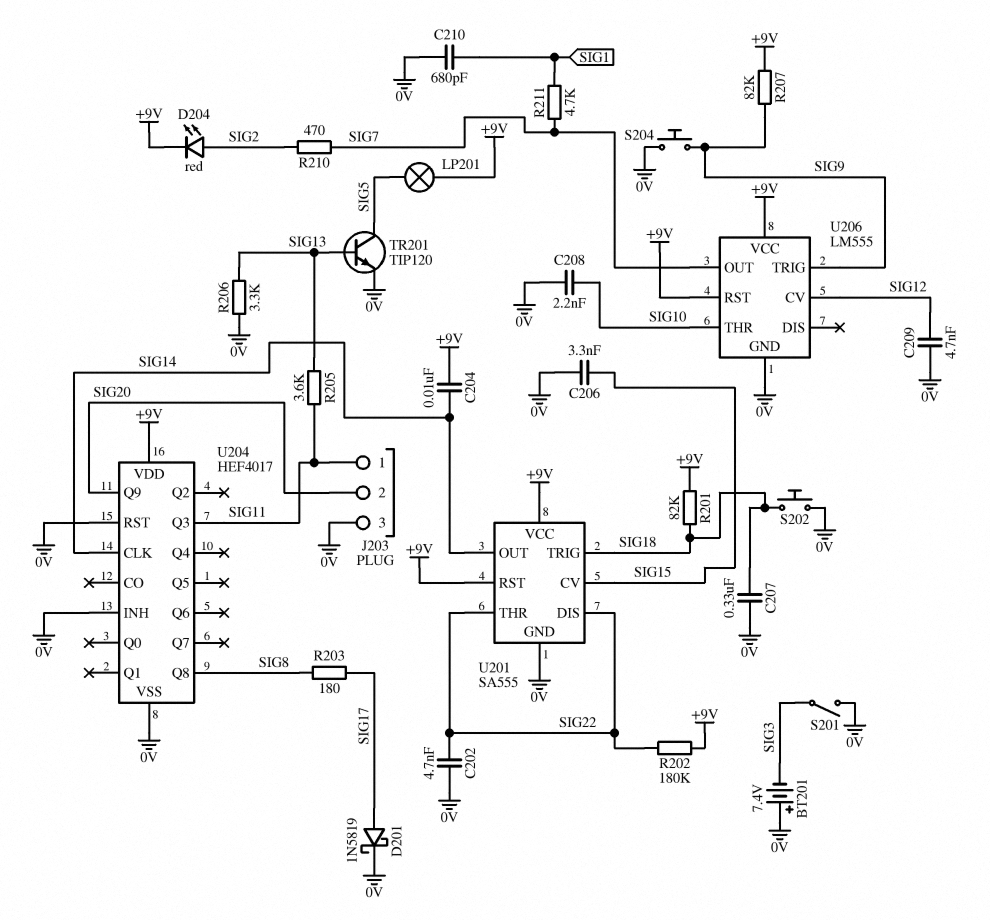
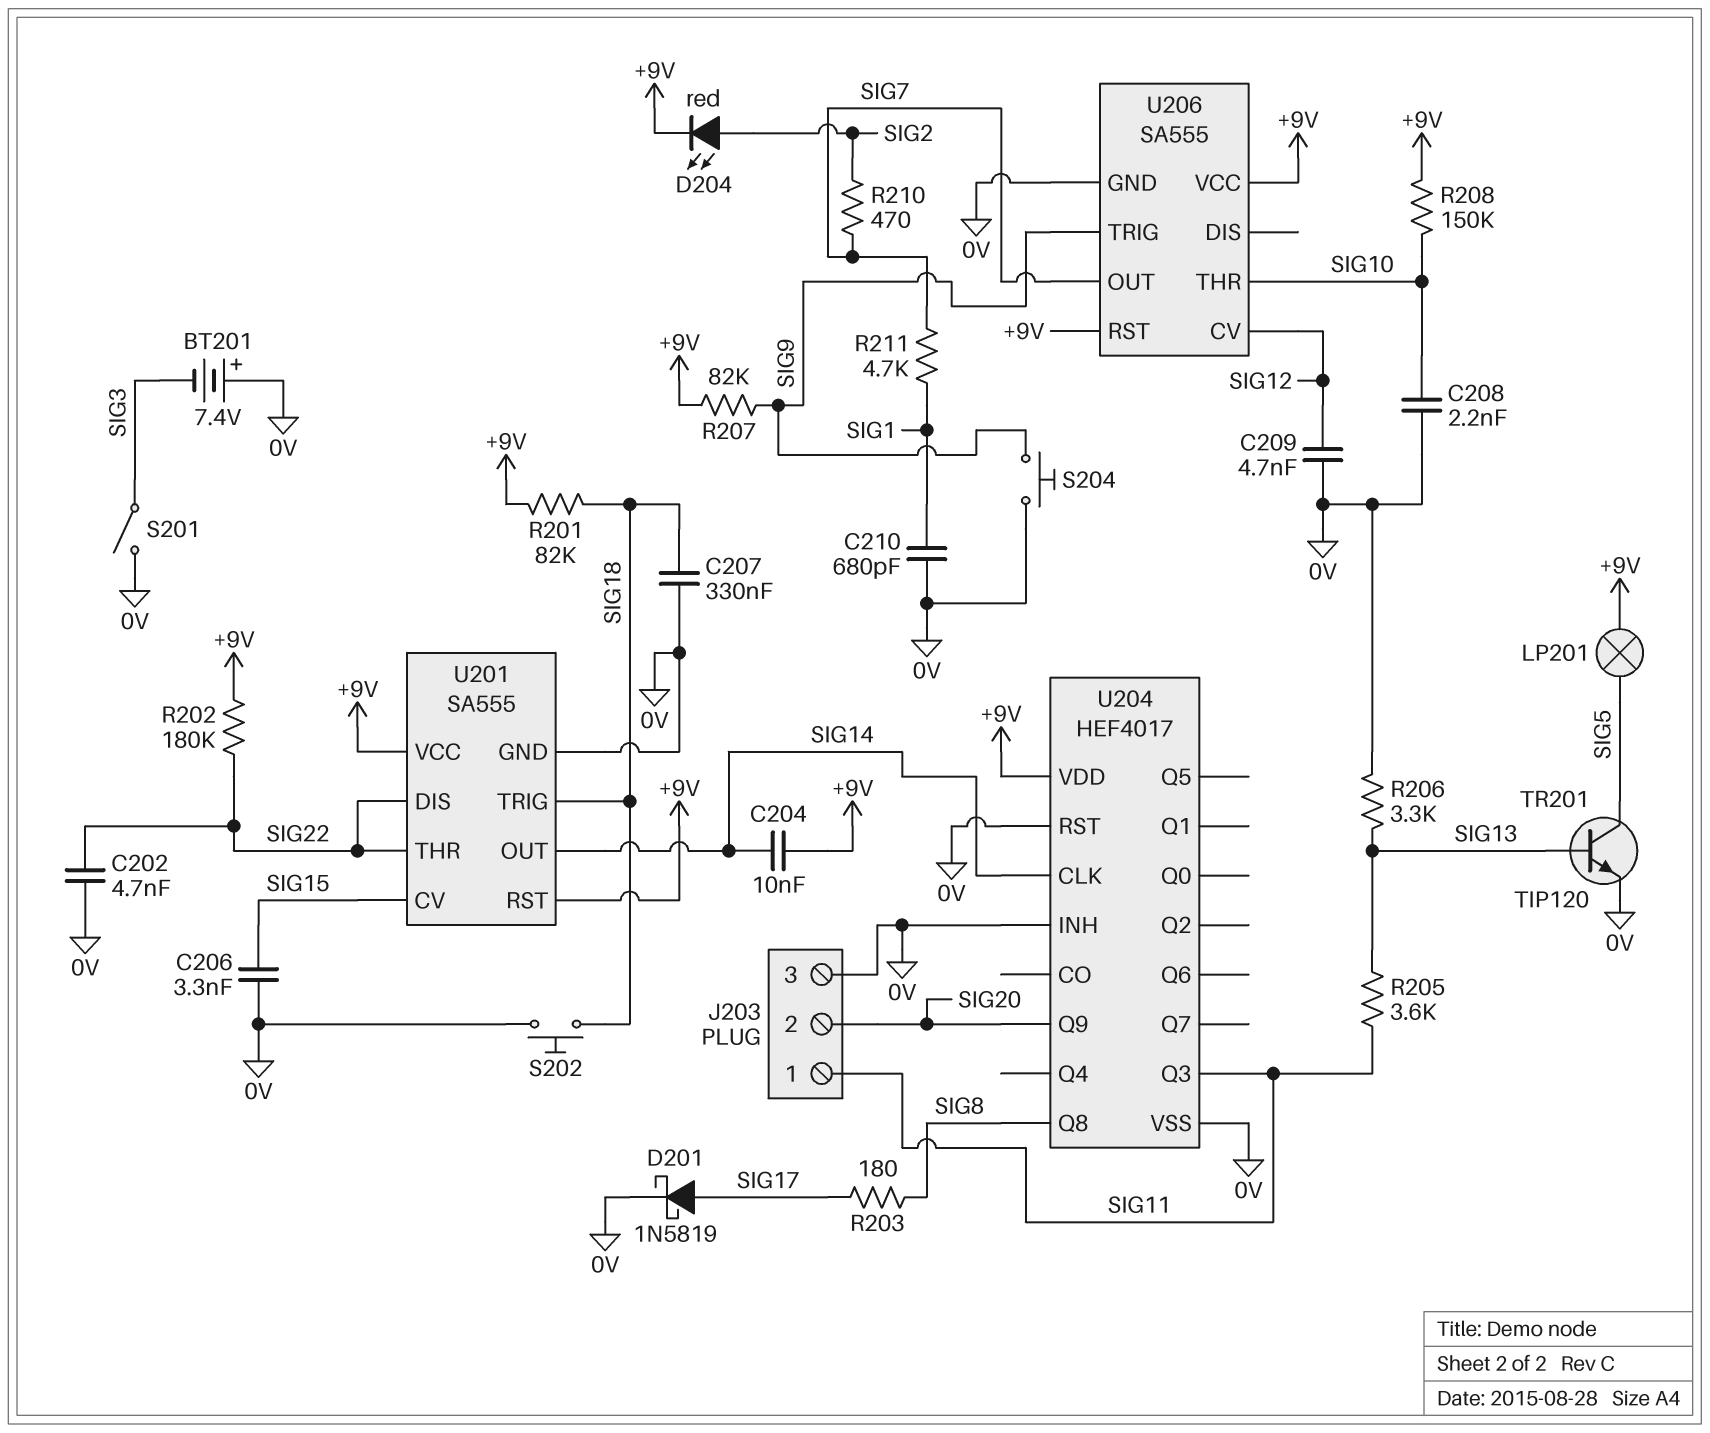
R208: none -> 150k (+9V, SIG10)
U206: LM555 -> SA555

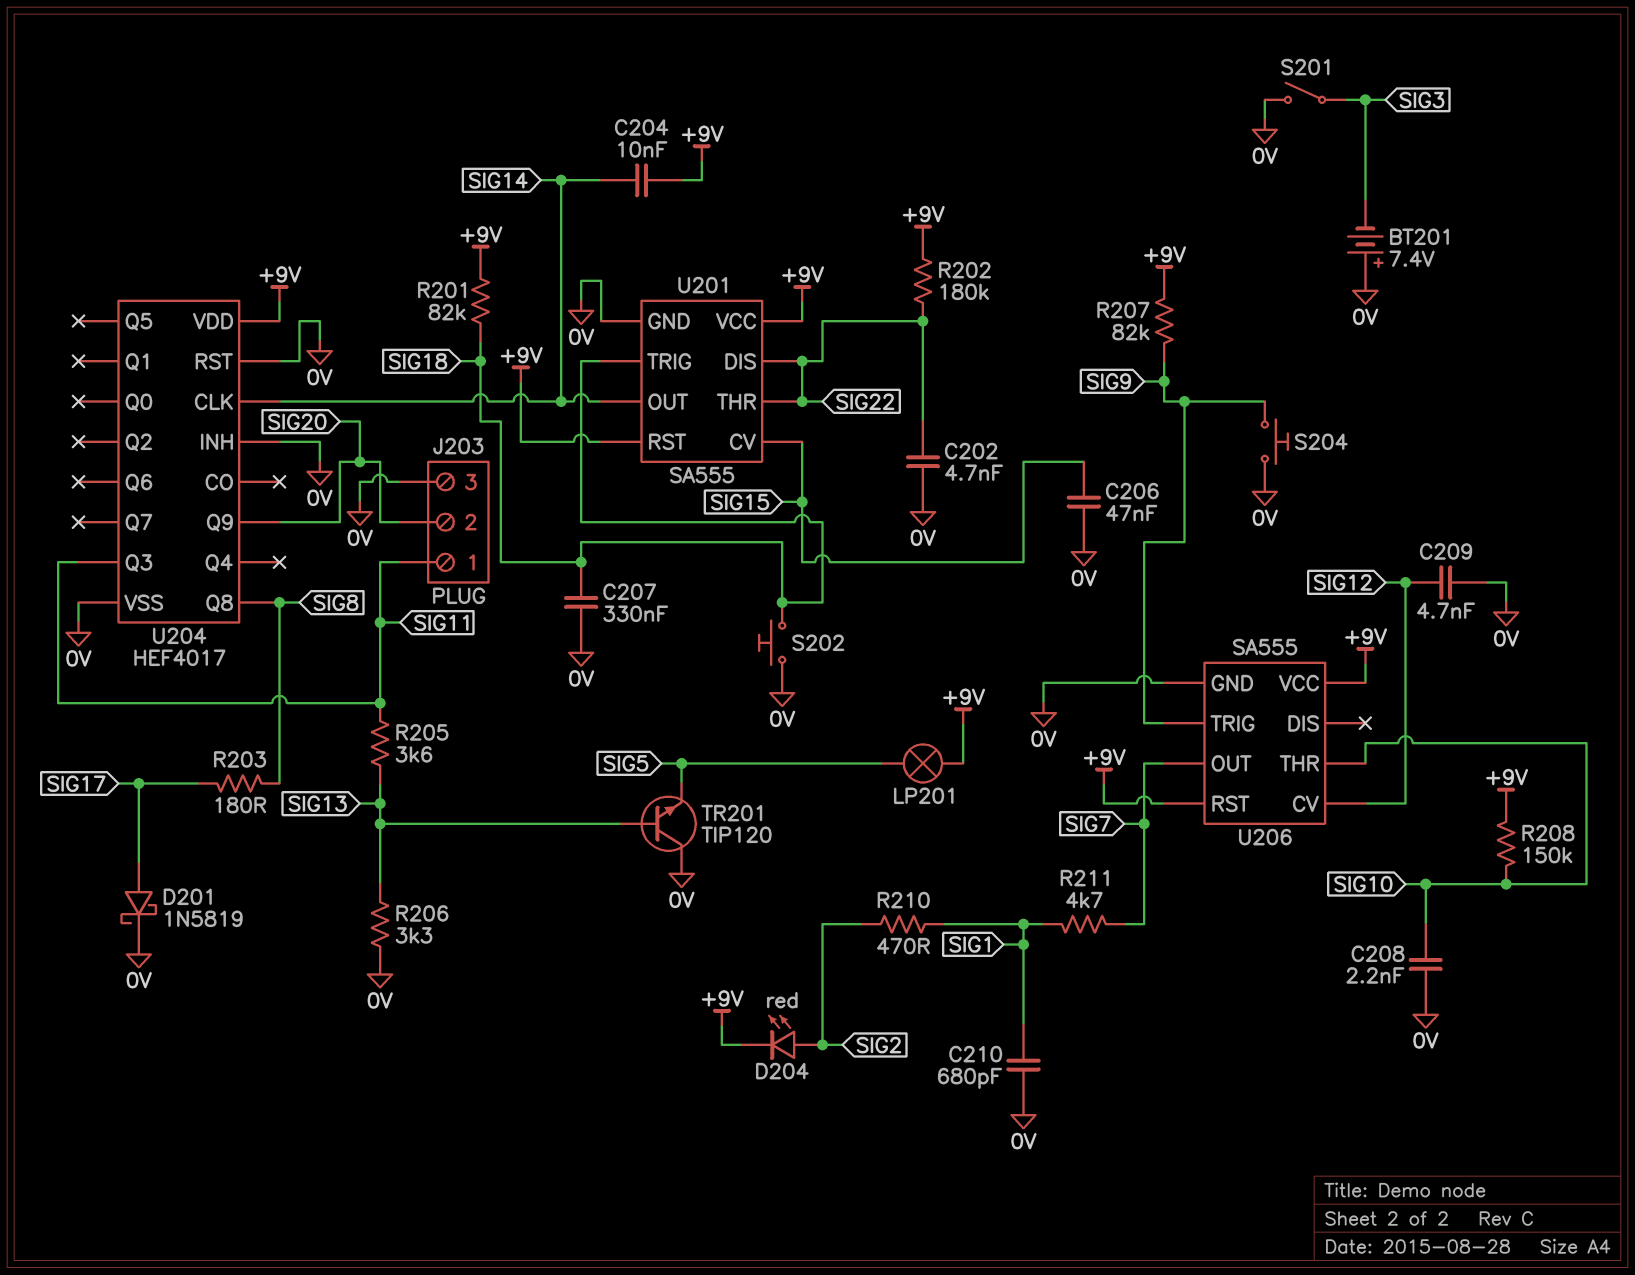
C206: 3.3nF (0V, SIG15) -> 47nF (0V, SIG15)
R210: 470 (SIG2, SIG7) -> 470 (SIG1, SIG2)
TR201: NPN TIP120 (B SIG13, C SIG5, E 0V) -> NPN TIP120 (B SIG13, C 0V, E SIG5)

